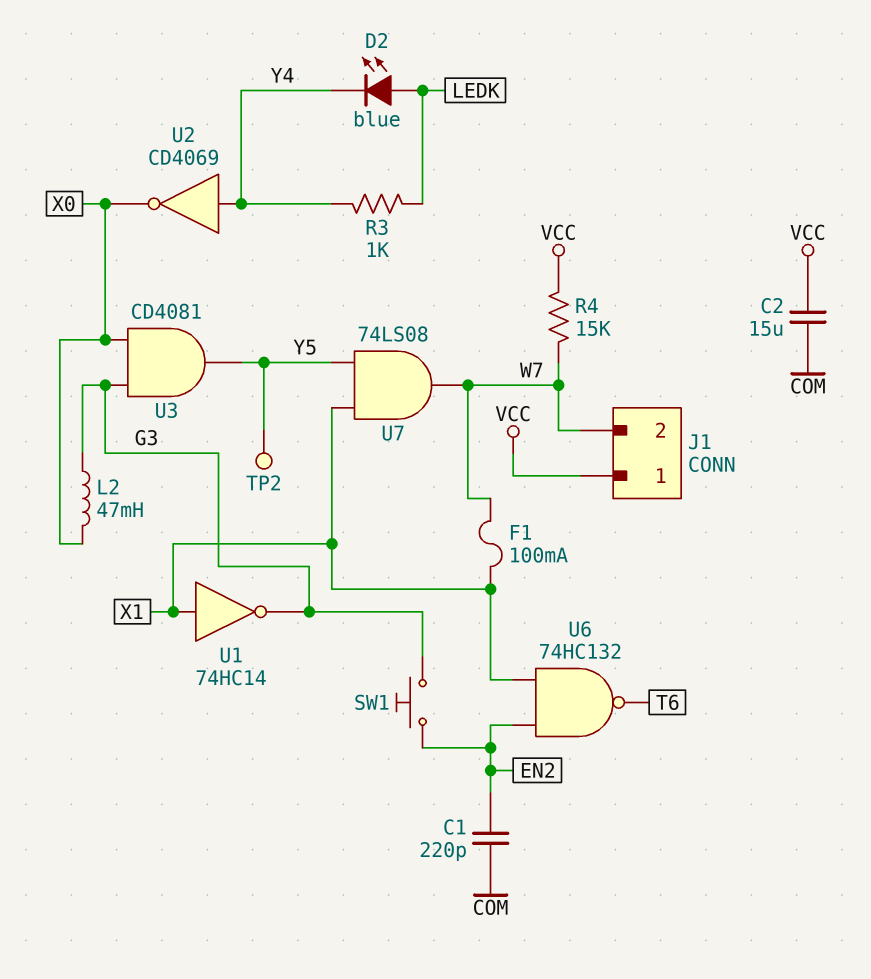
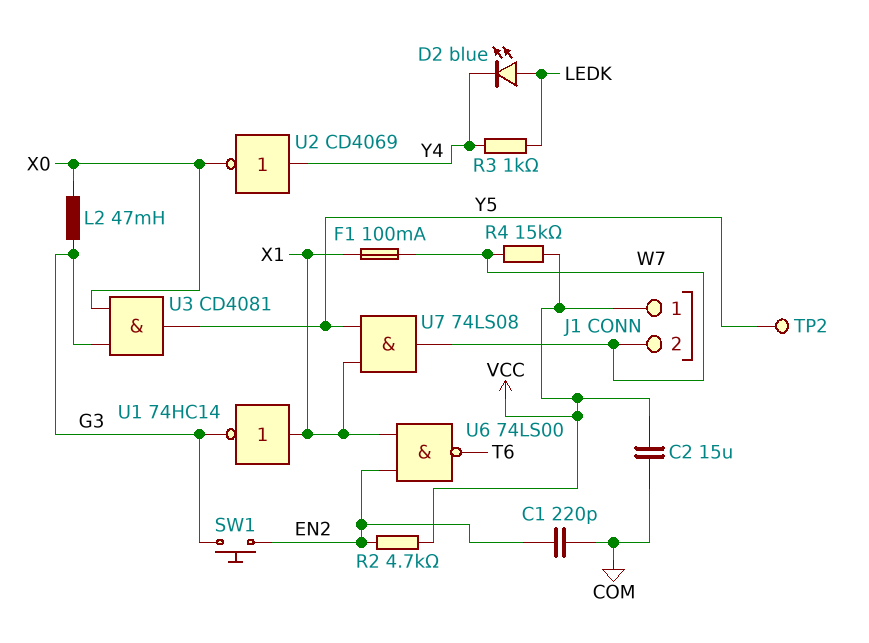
R2: none -> 4.7k (EN2, VCC)
U6: NAND 74HC132 (in EN2, in X1, out T6) -> NAND 74LS00 (in EN2, in X1, out T6)

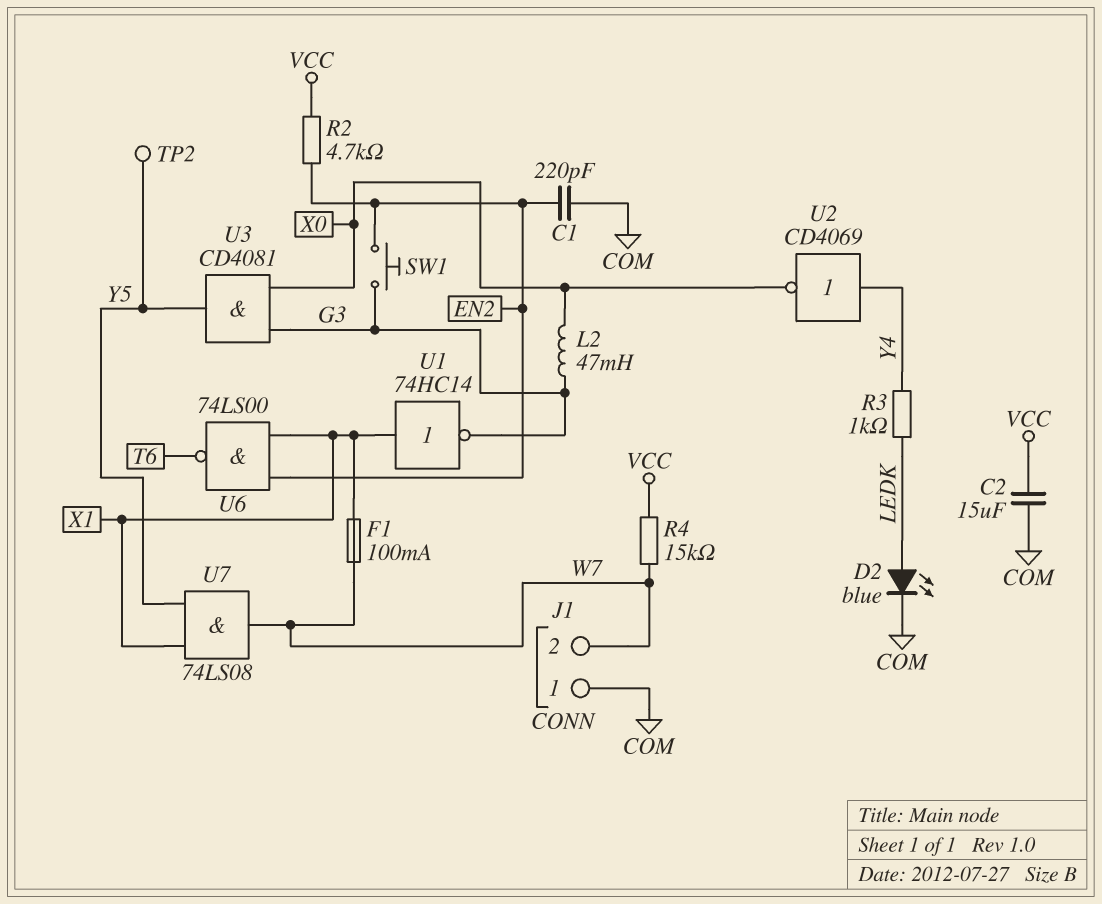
D2: LED blue (A LEDK, K Y4) -> LED blue (A LEDK, K COM)
J1 pin 1: VCC -> COM

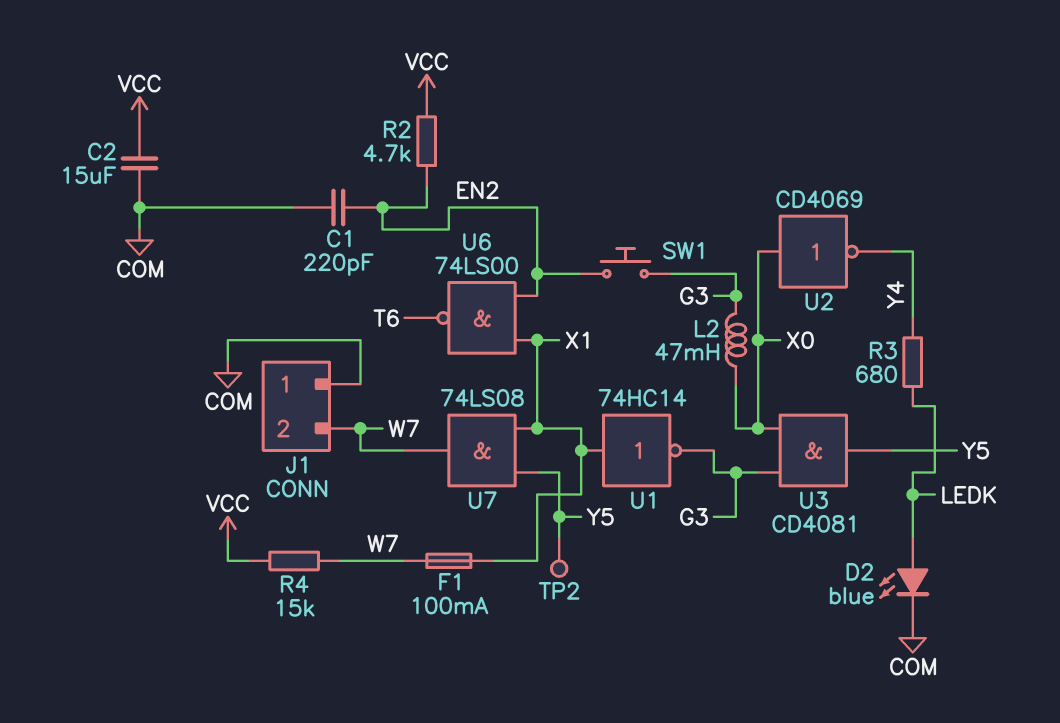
R3: 1k (LEDK, Y4) -> 680 (LEDK, Y4)
U2: NOT CD4069 (in Y4, out X0) -> NOT CD4069 (in X0, out Y4)

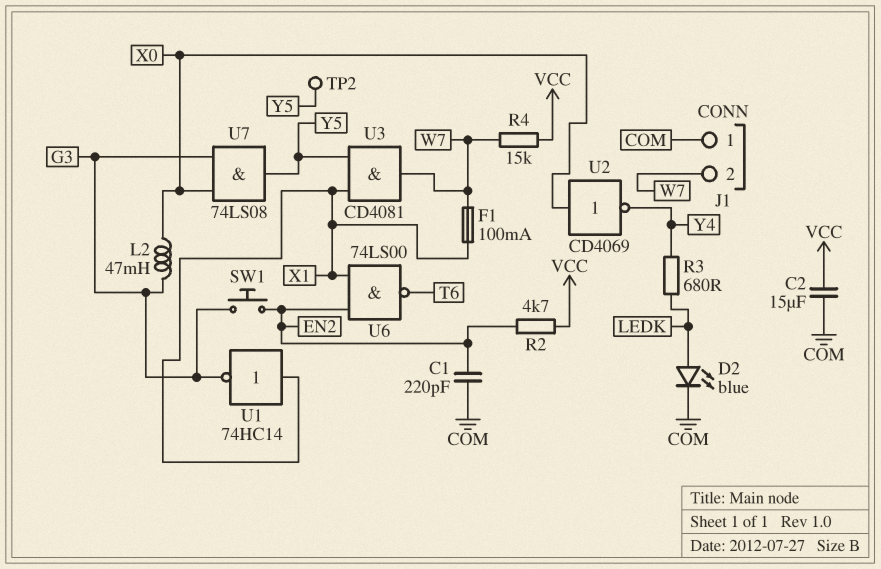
U3: AND CD4081 (in G3, in X0, out Y5) -> AND CD4081 (in X1, in Y5, out W7)
U7: AND 74LS08 (in X1, in Y5, out W7) -> AND 74LS08 (in G3, in X0, out Y5)

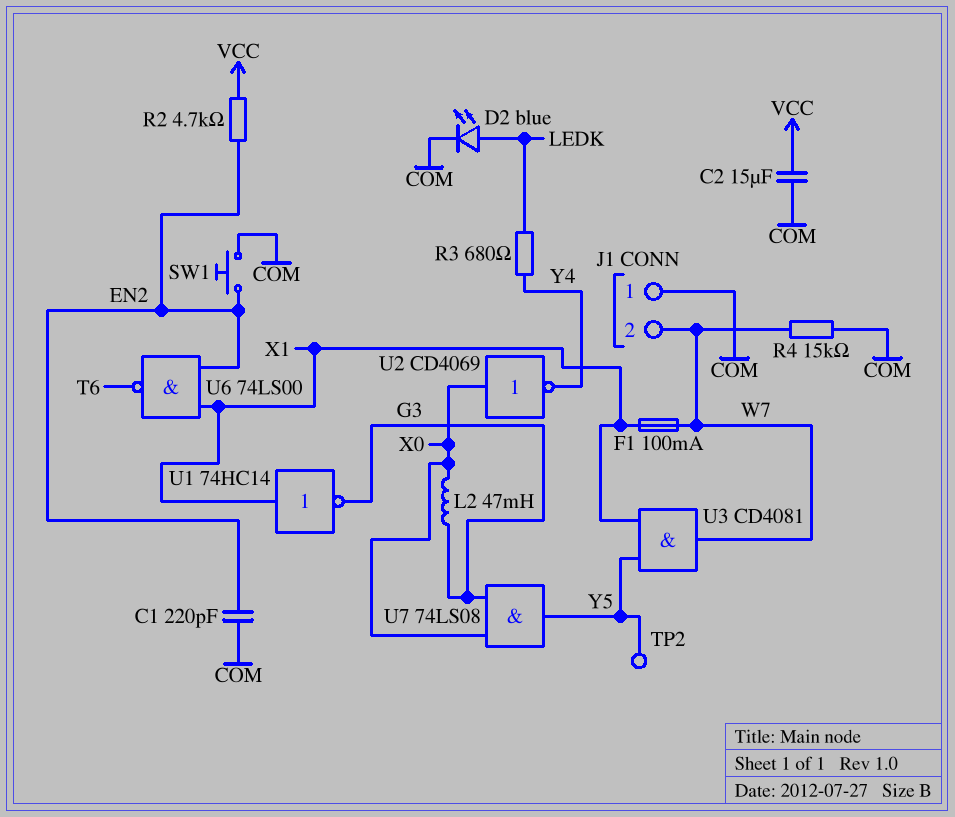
R4: 15k (VCC, W7) -> 15k (COM, W7)
SW1: button (EN2, G3) -> button (COM, EN2)

